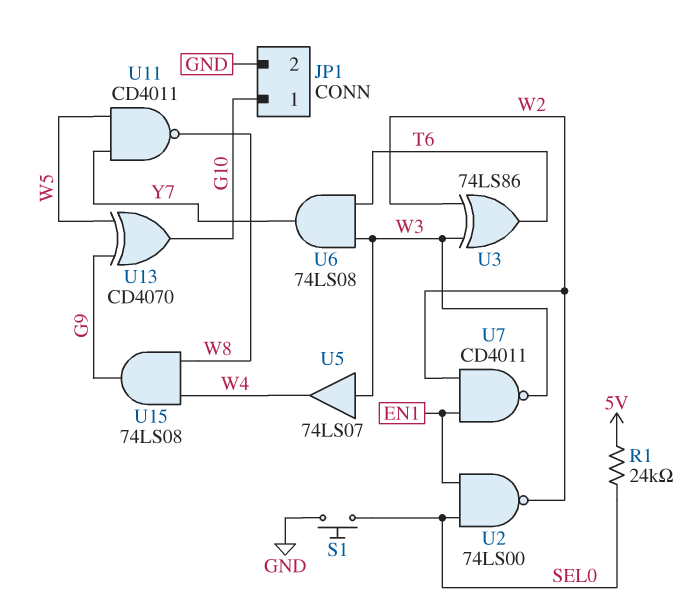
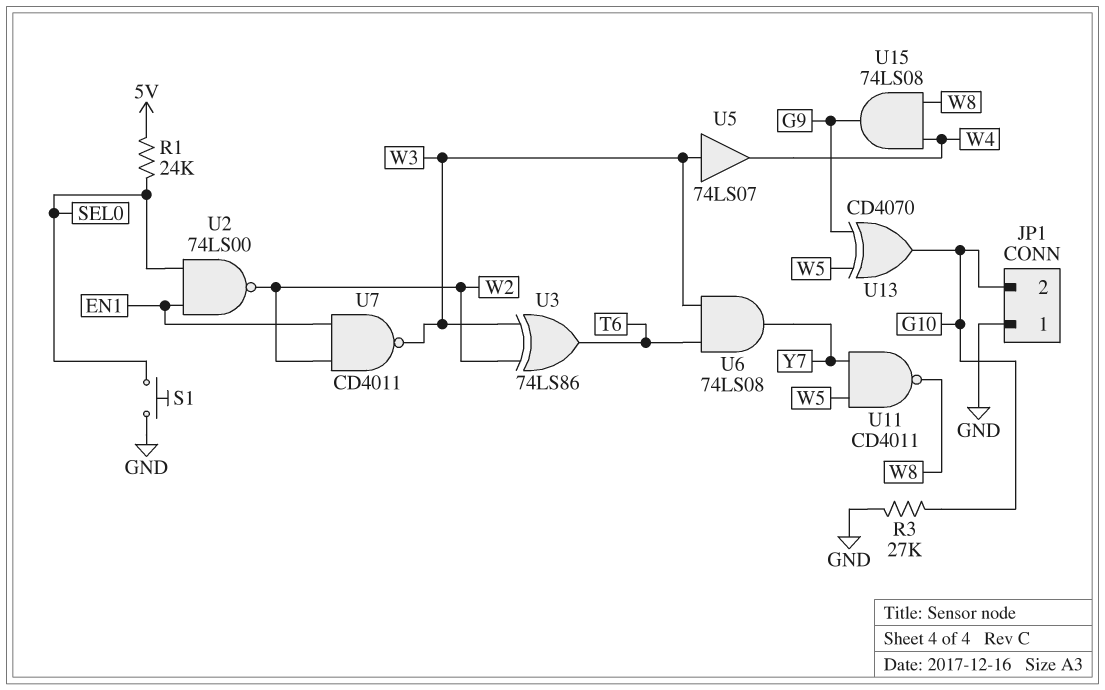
JP1 pin 1: G10 -> GND
JP1 pin 2: GND -> G10
R3: none -> 27k (G10, GND)

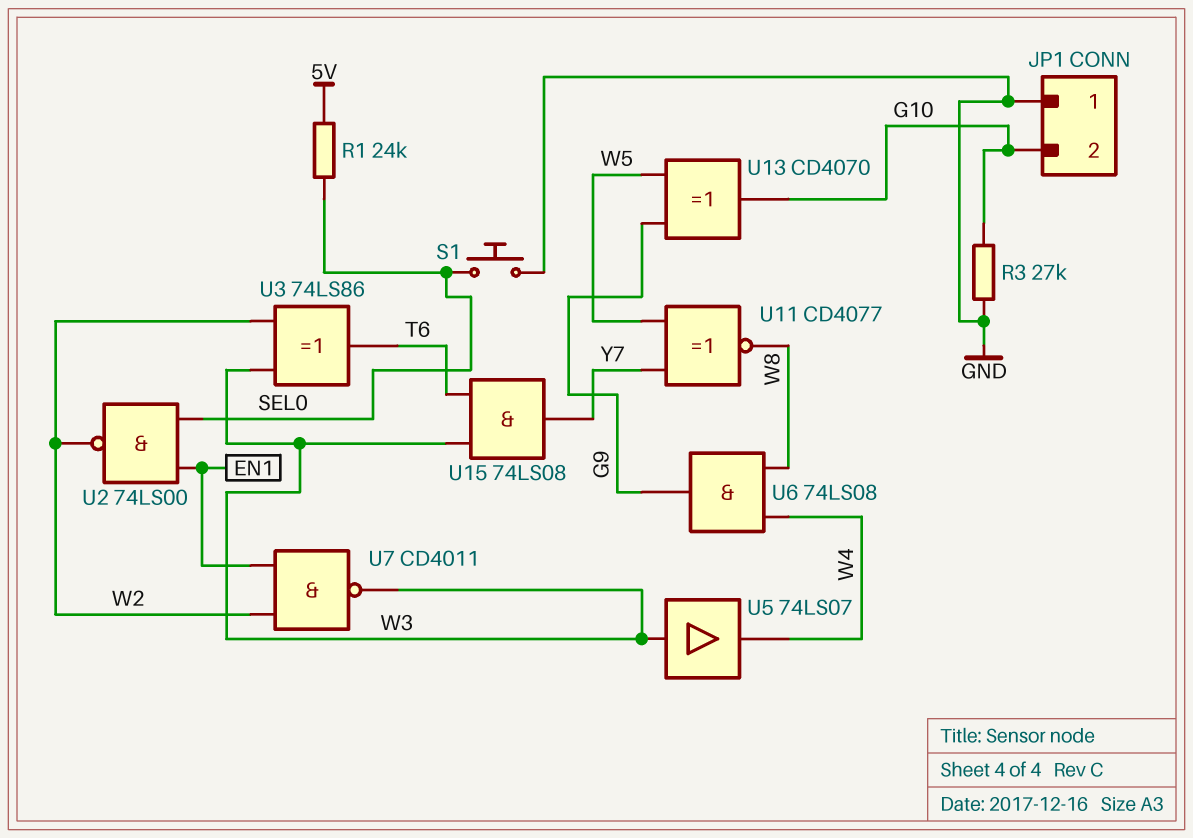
U6: AND 74LS08 (in T6, in W3, out Y7) -> AND 74LS08 (in W4, in W8, out G9)
U11: NAND CD4011 (in W5, in Y7, out W8) -> XNOR CD4077 (in W5, in Y7, out W8)
U15: AND 74LS08 (in W4, in W8, out G9) -> AND 74LS08 (in T6, in W3, out Y7)

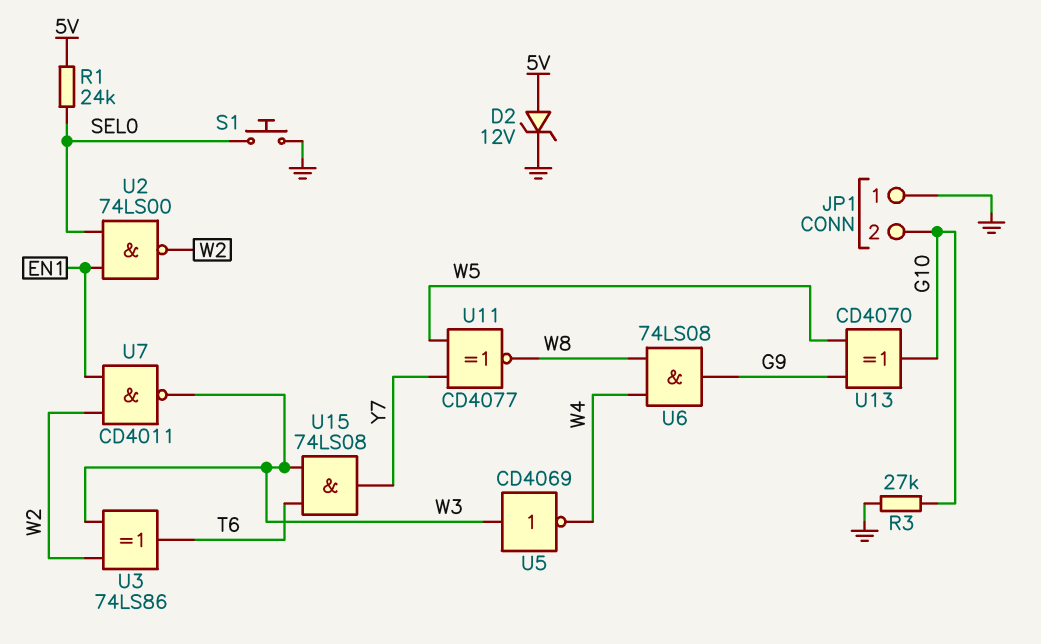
D2: none -> zener 12V (A 5V, K GND)
U5: buffer 74LS07 (in W3, out W4) -> NOT CD4069 (in W3, out W4)

